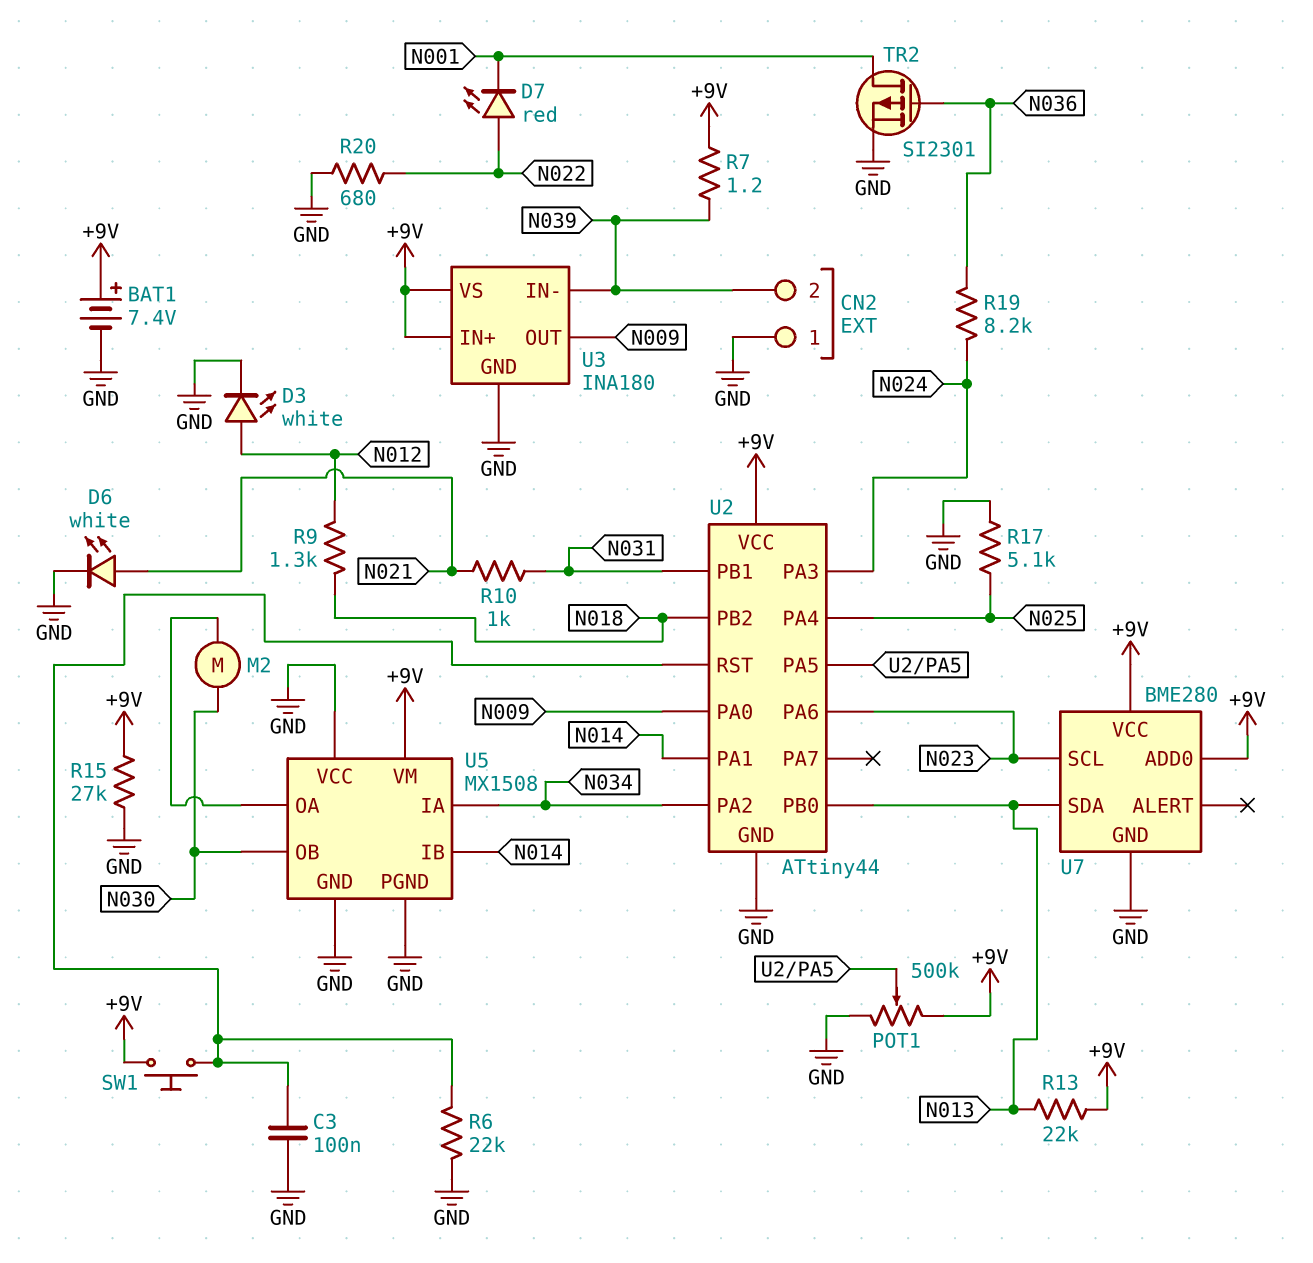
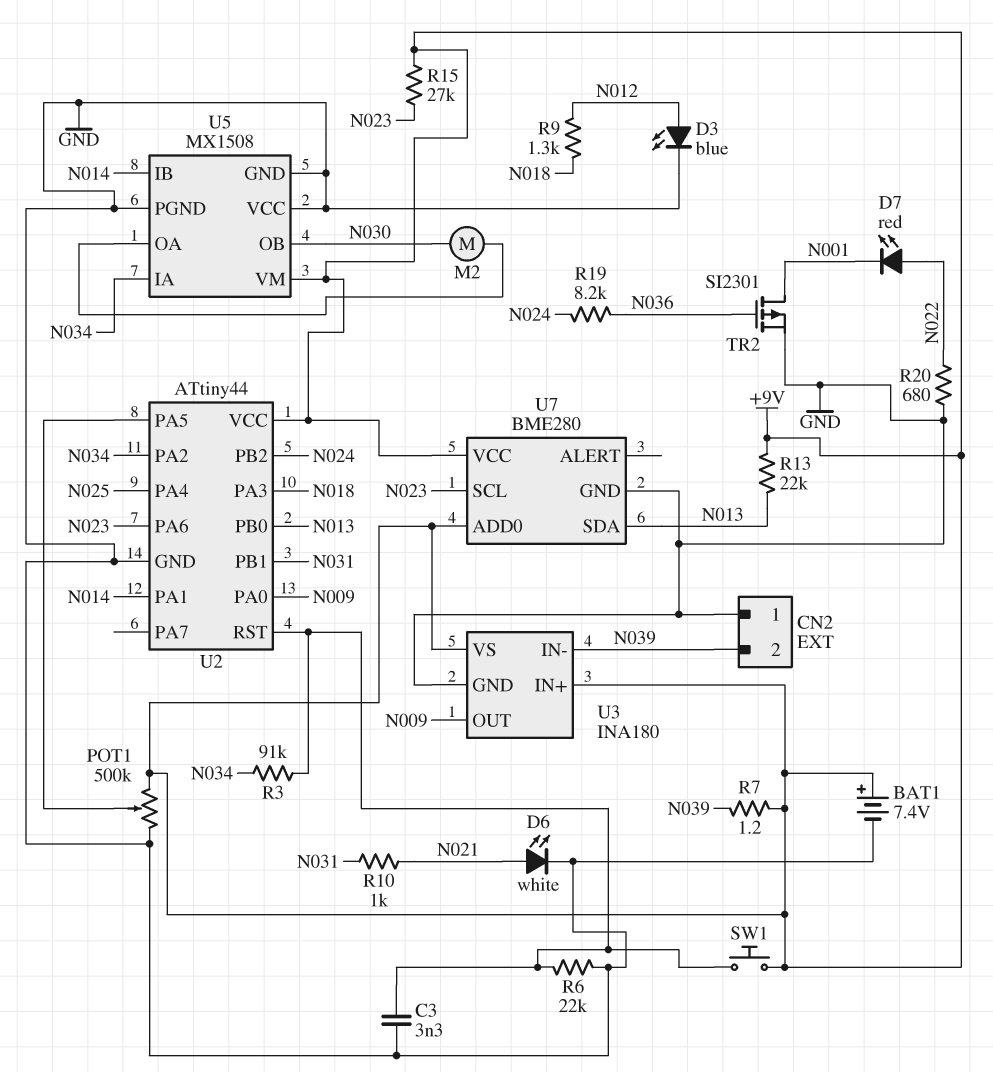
C3: 100nF (GND, U2/RST) -> 3.3nF (GND, U2/RST)
D3: LED white (A N012, K GND) -> LED blue (A N012, K GND)
R3: none -> 91k (N034, U2/RST)
R15: 27k (+9V, GND) -> 27k (+9V, N023)
R17: 5.1k (GND, N025) -> none
U2 pin PA3: N024 -> N018
U2 pin PB2: N018 -> N024

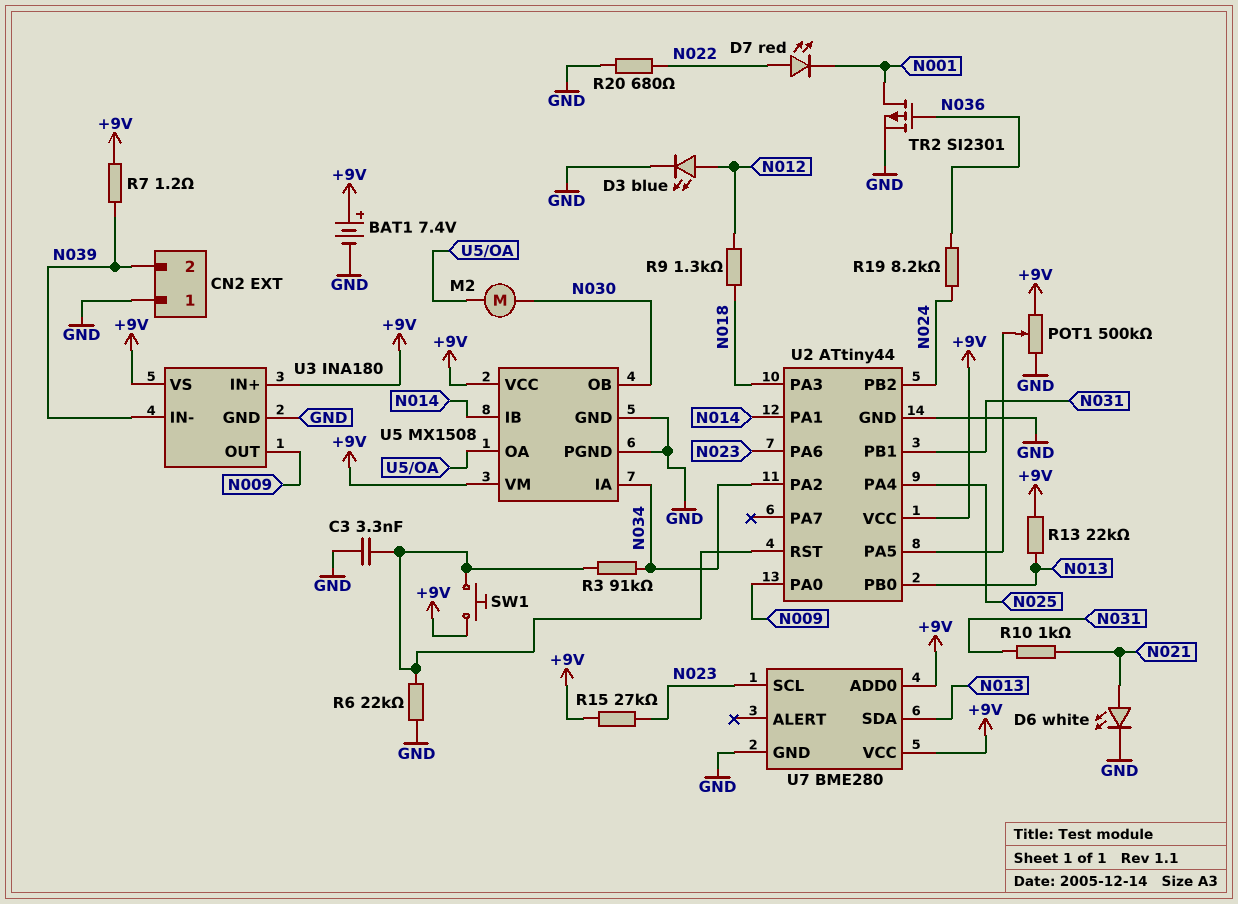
U5 pin VCC: GND -> +9V

